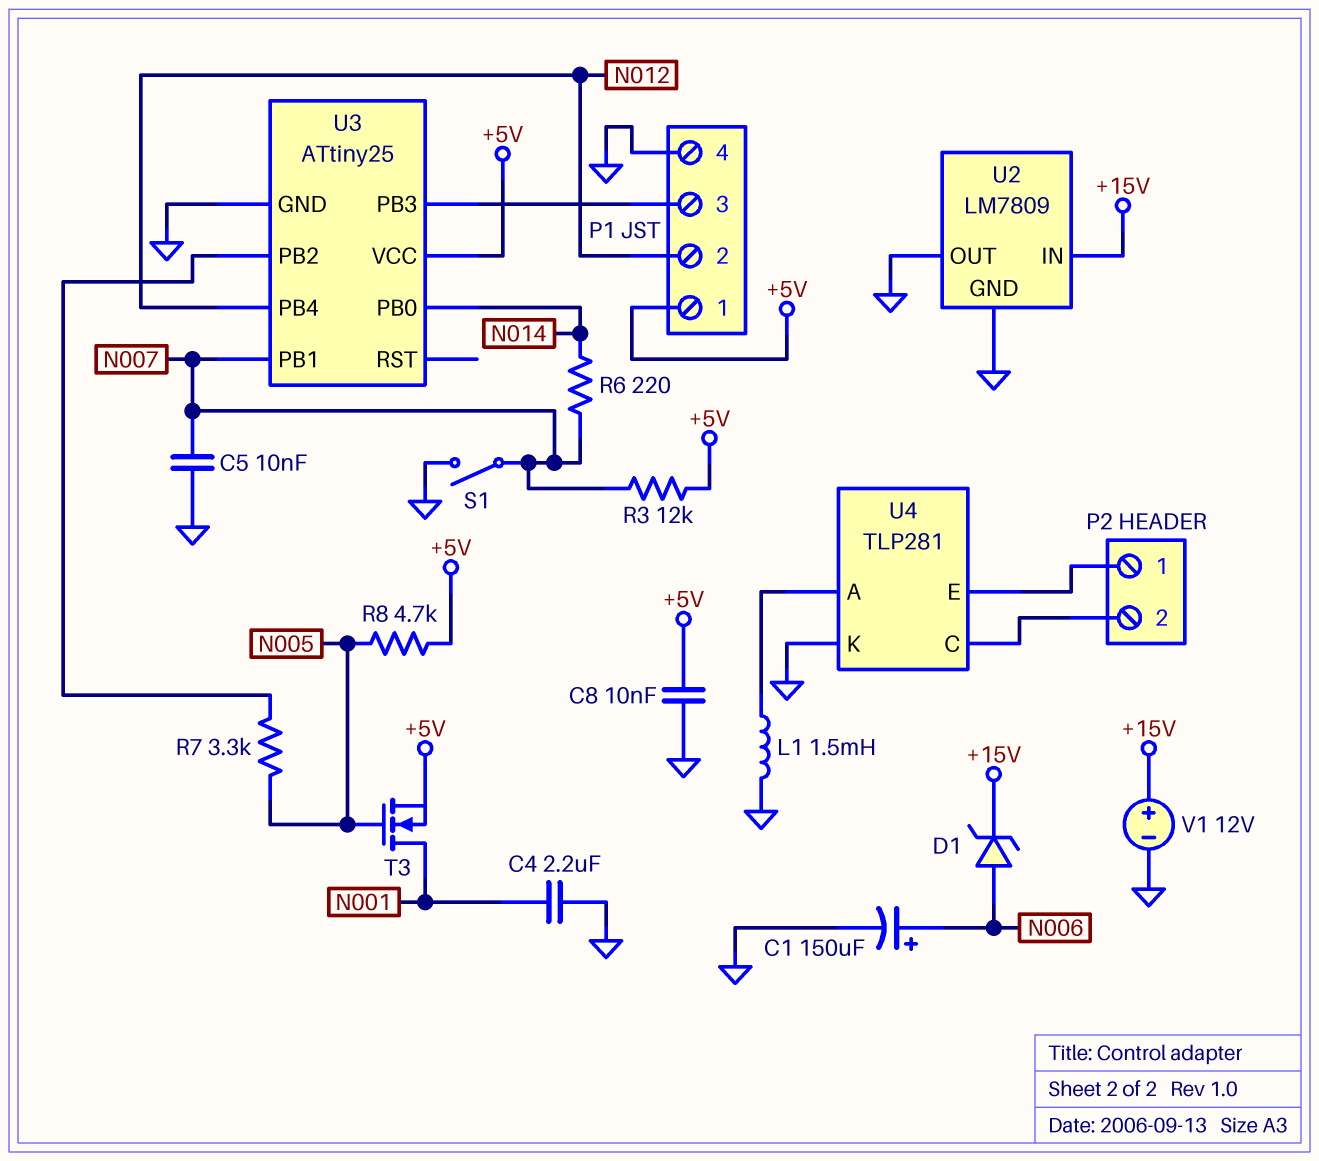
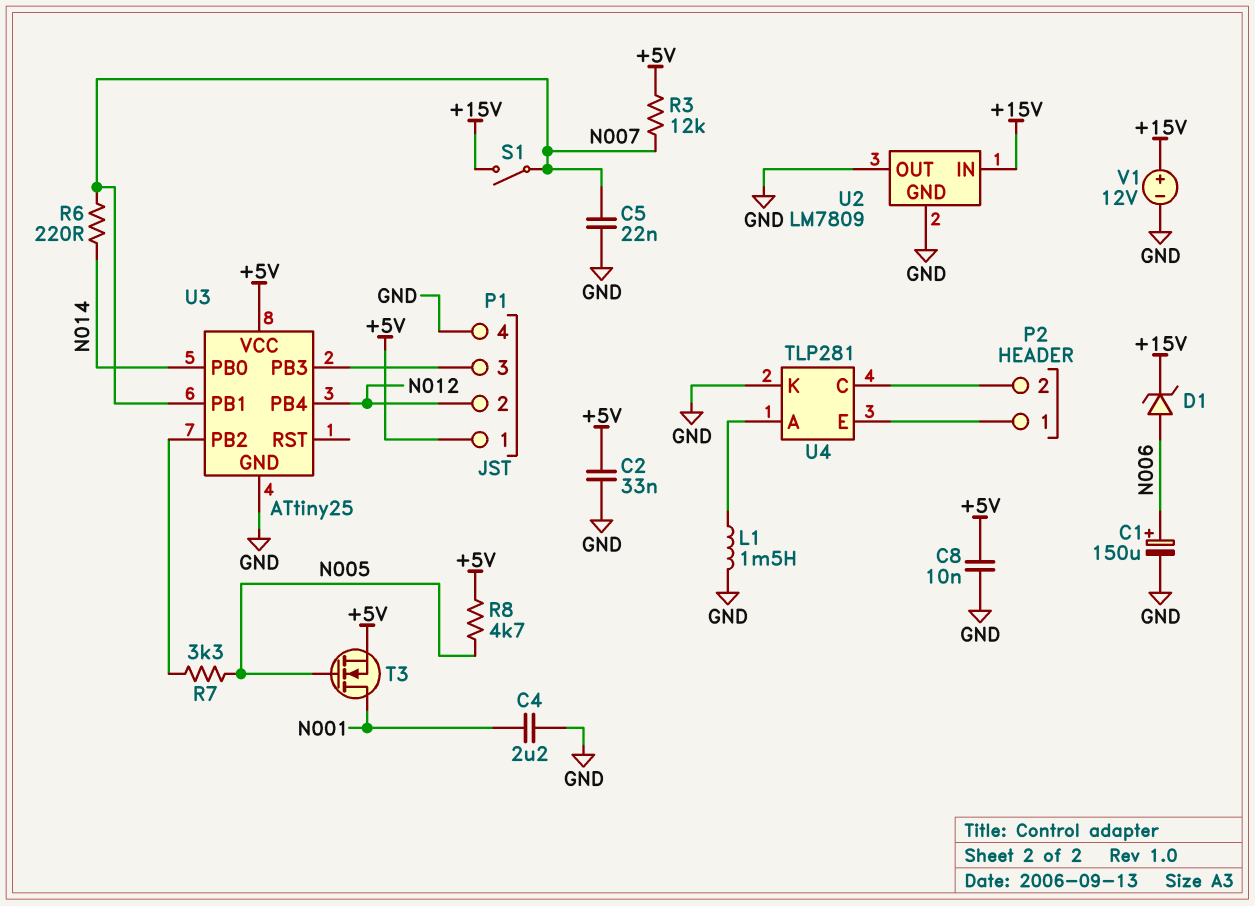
C2: none -> 33nF (+5V, GND)
C5: 10nF (GND, N007) -> 22nF (GND, N007)
S1: switch (GND, N007) -> switch (+15V, N007)

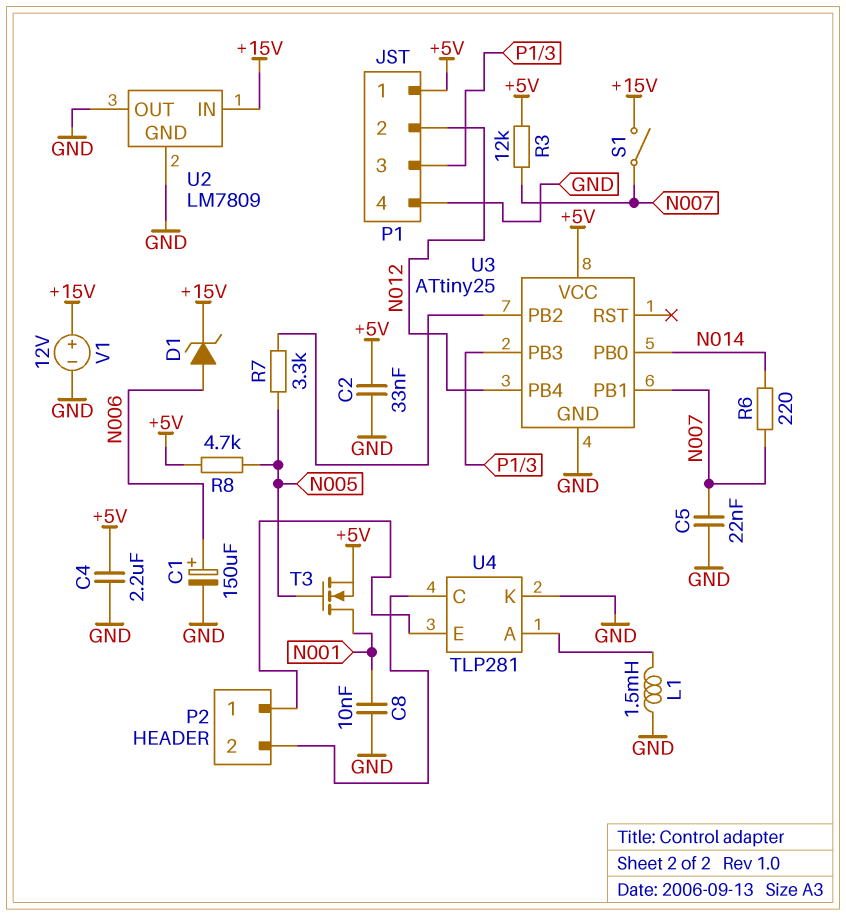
C4: 2.2uF (GND, N001) -> 2.2uF (+5V, GND)
C8: 10nF (+5V, GND) -> 10nF (GND, N001)

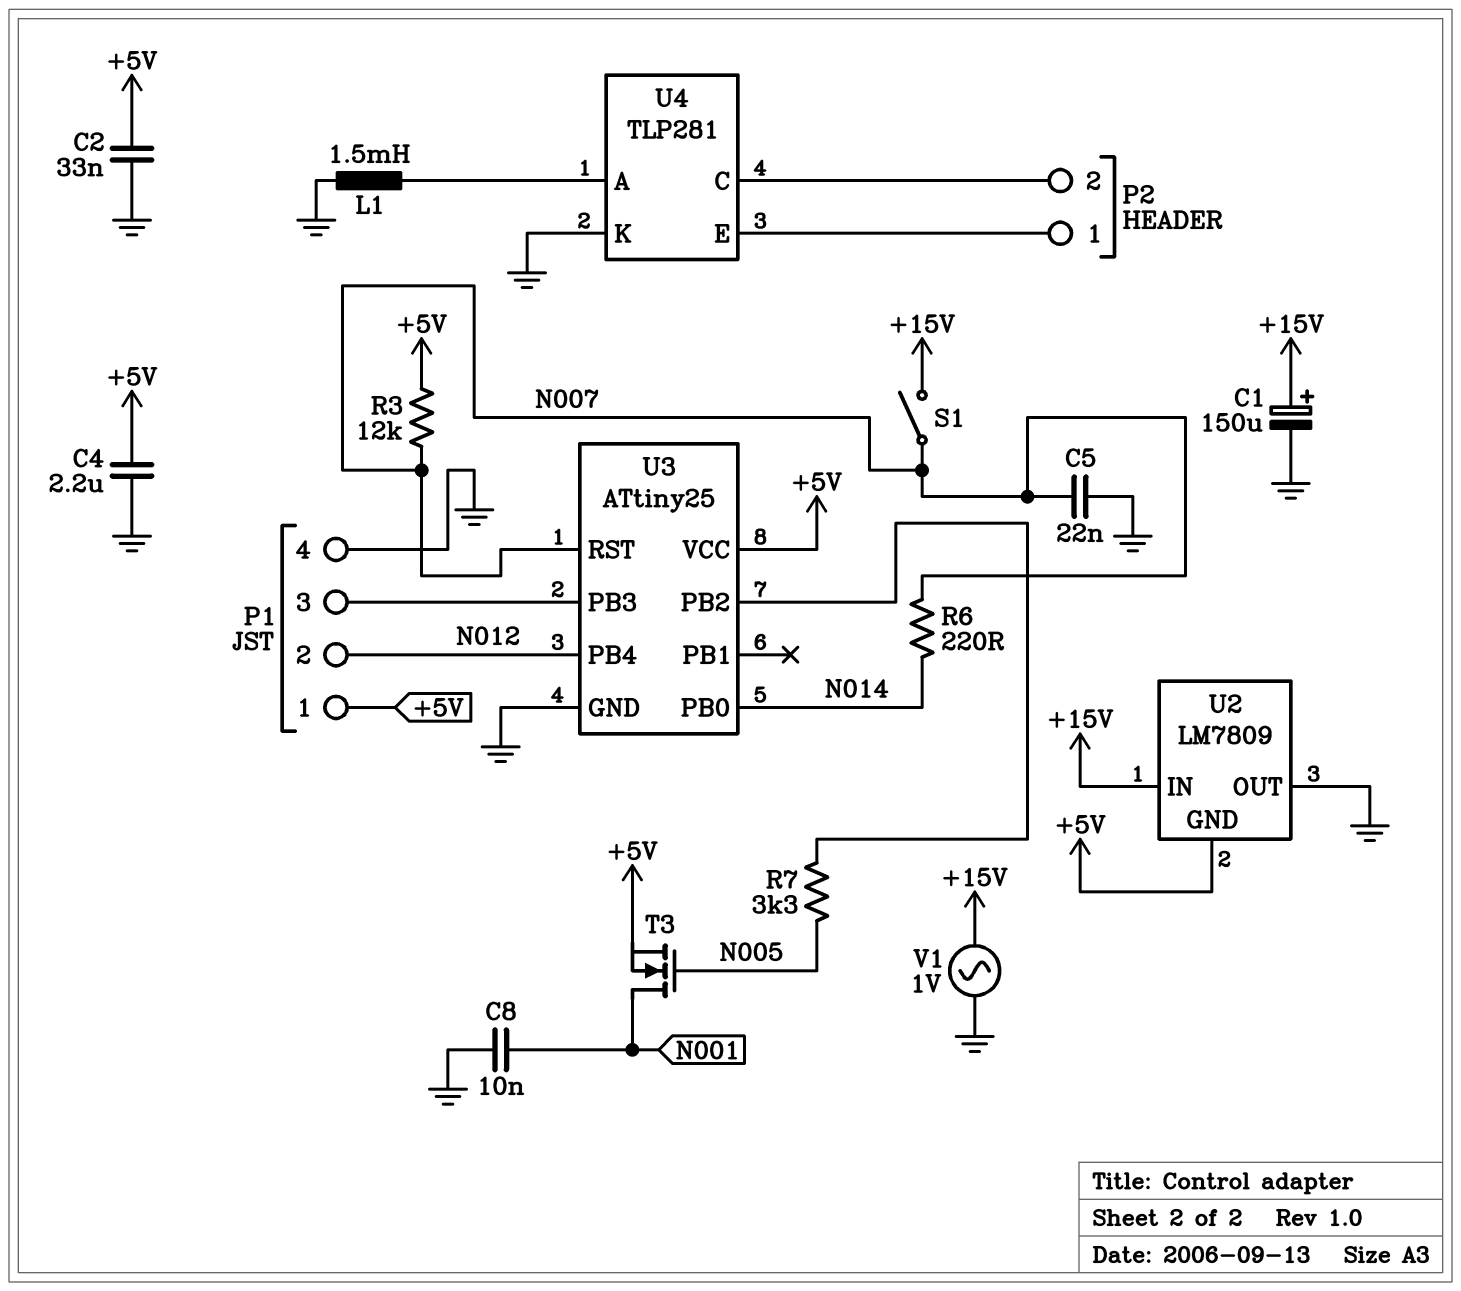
C1: 150uF (plus N006, minus GND) -> 150uF (plus +15V, minus GND)
D1: zener (A N006, K +15V) -> none
R8: 4.7k (+5V, N005) -> none
U2 pin GND: GND -> +5V
U3 pin PB1: N007 -> none
U3 pin RST: none -> N007
V1: 12V (plus +15V, minus GND) -> AC 1V (+15V, GND)

